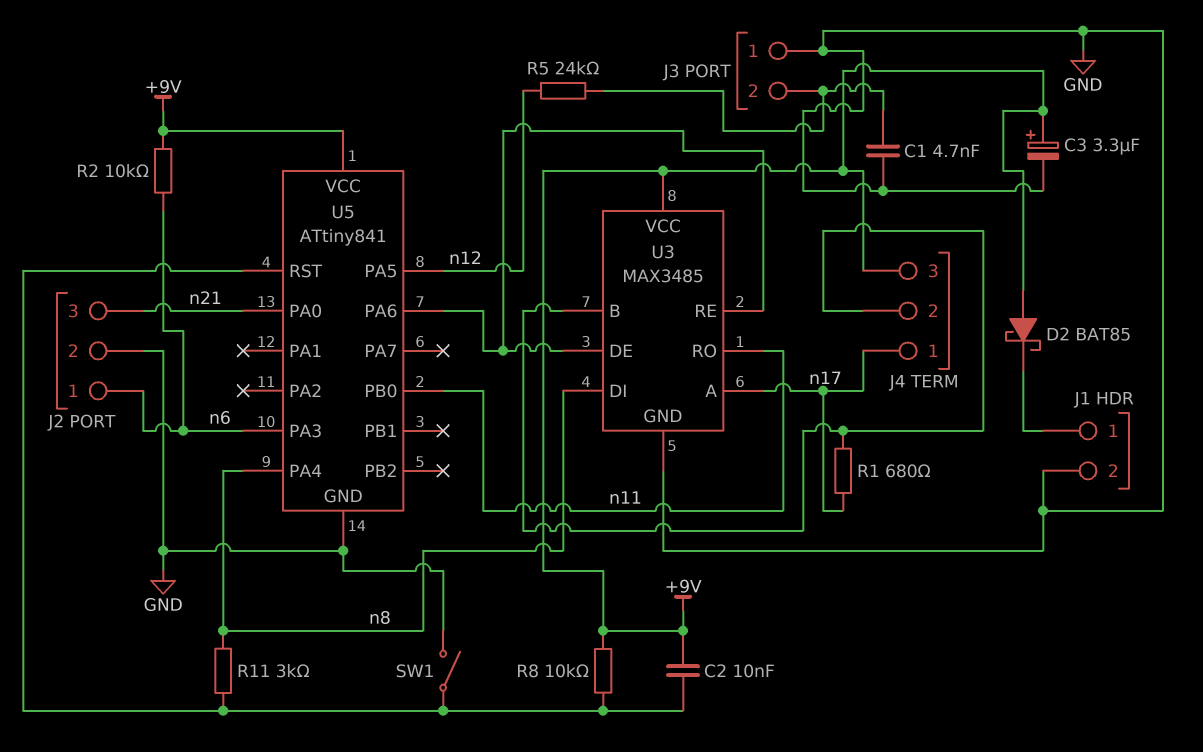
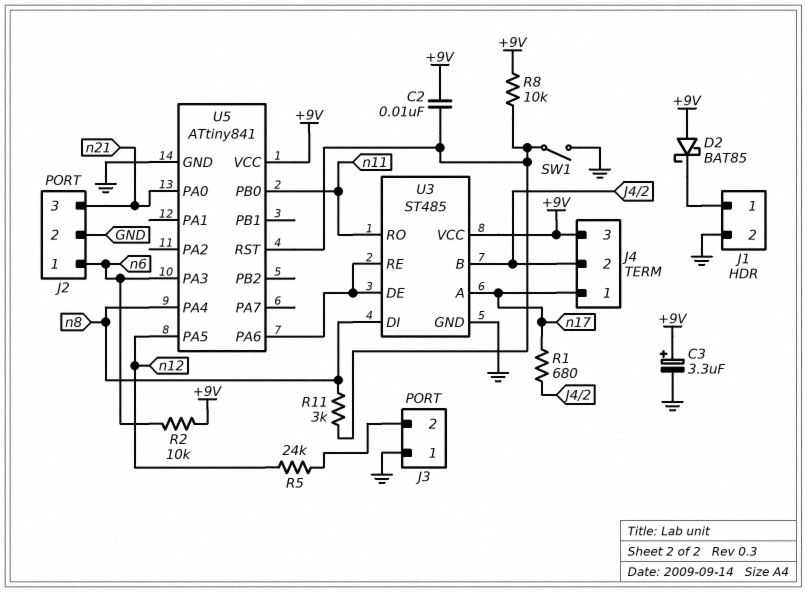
C1: 4.7nF (GND, J3/2) -> none
U3: MAX3485 -> ST485

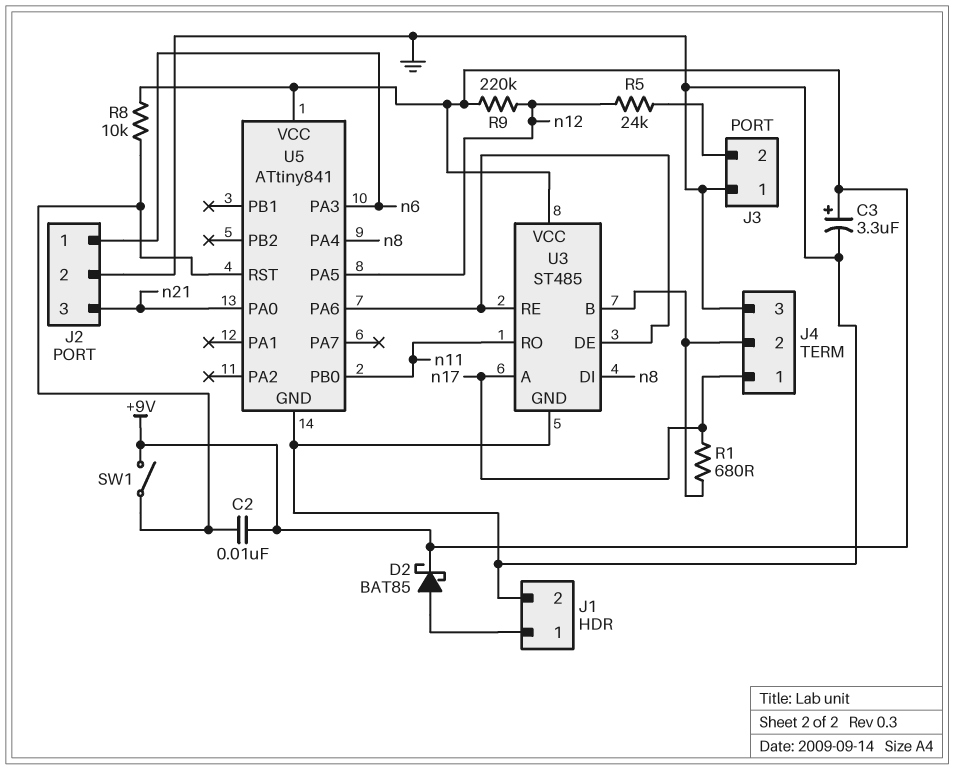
D2: schottky BAT85 (A +9V, K J1/1) -> schottky BAT85 (A J1/1, K +9V)
J4 pin 3: +9V -> GND
R2: 10k (+9V, n6) -> none
R9: none -> 220k (+9V, n12)
R11: 3k (U5/RST, n8) -> none
SW1: switch (GND, U5/RST) -> switch (+9V, U5/RST)

